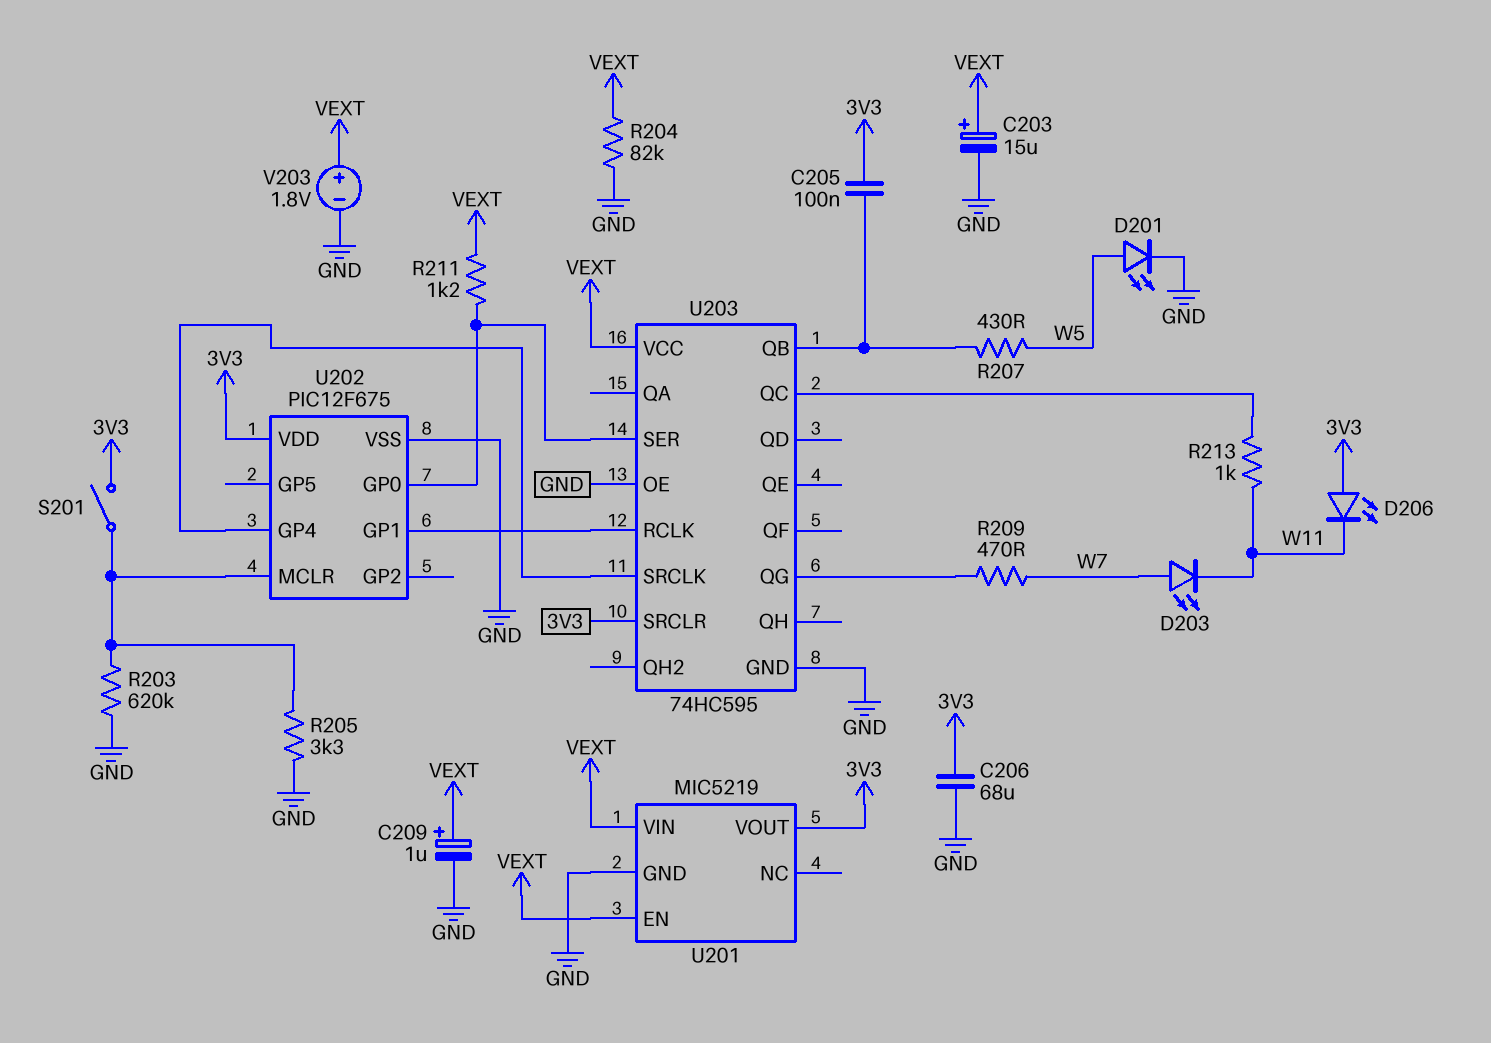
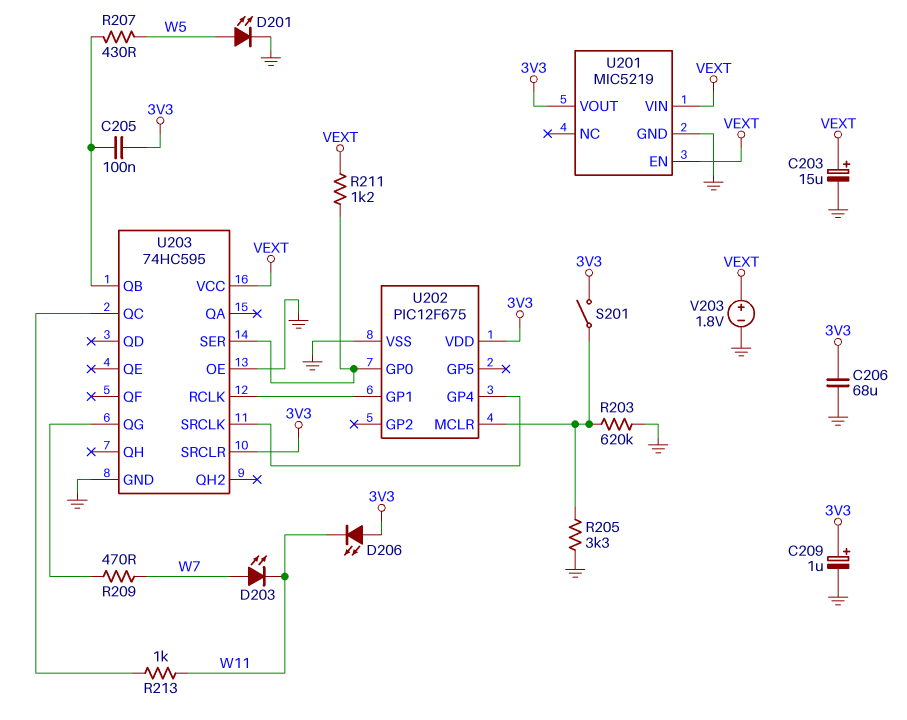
C209: 1uF (plus VEXT, minus GND) -> 1uF (plus 3V3, minus GND)
R204: 82k (GND, VEXT) -> none

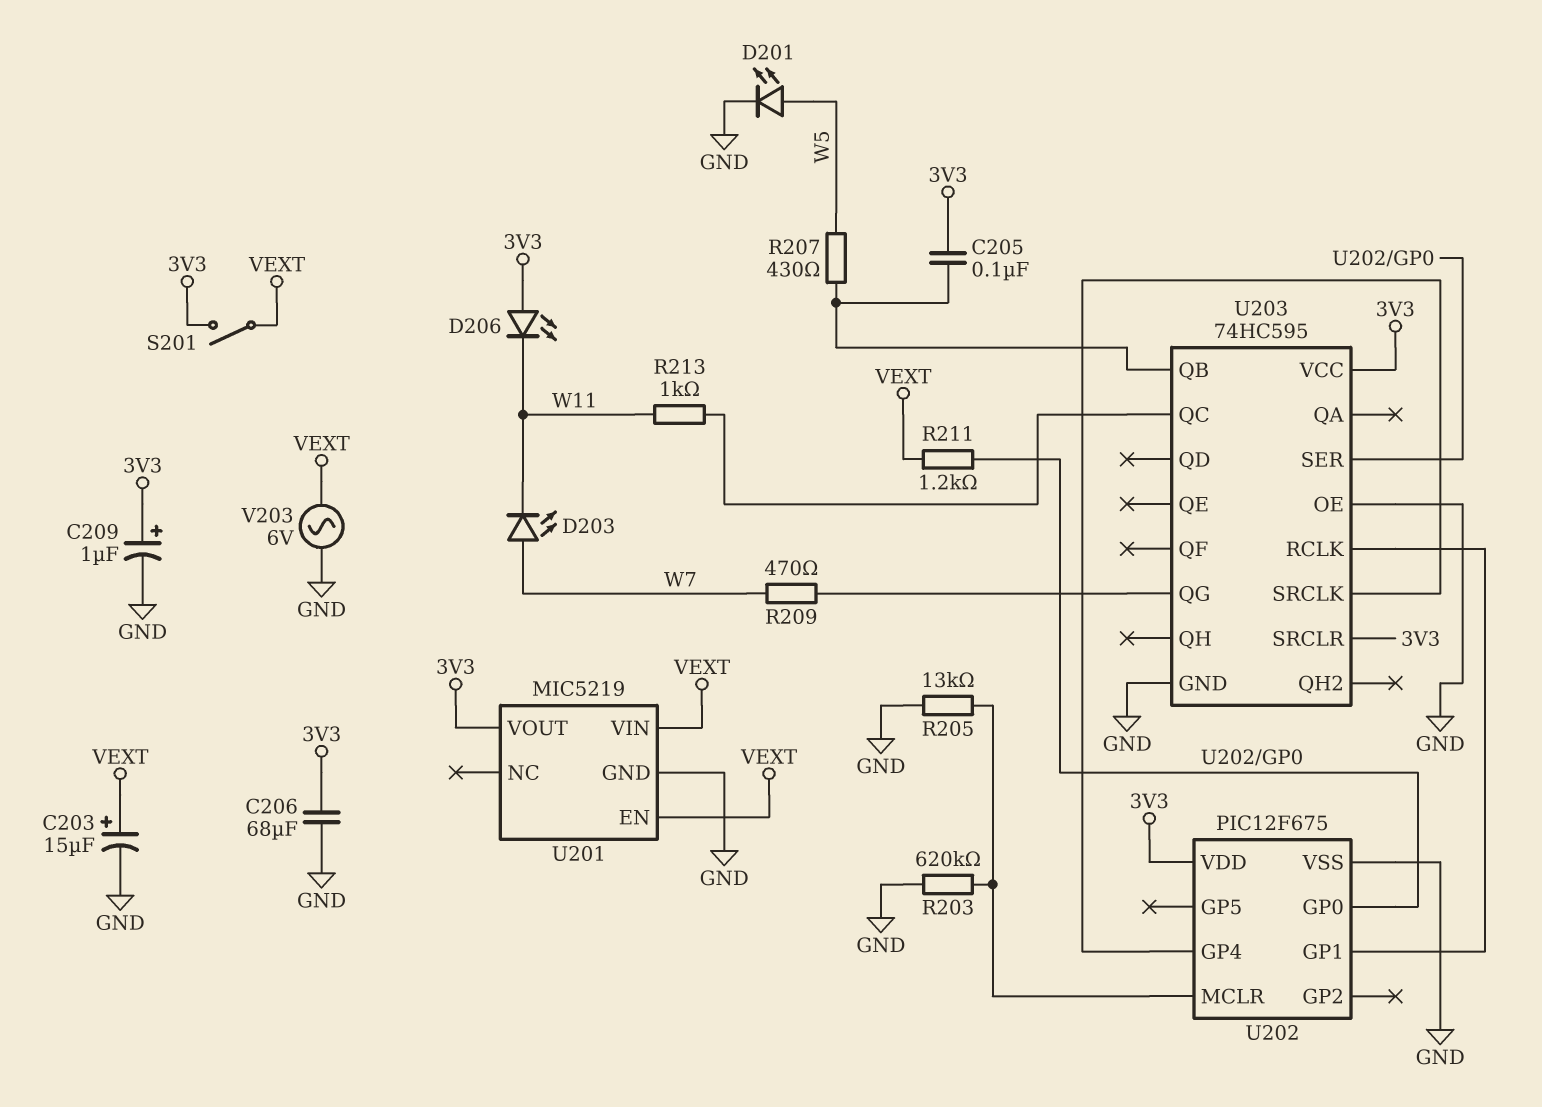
R205: 3.3k (GND, U202/MCLR) -> 13k (GND, U202/MCLR)
S201: switch (3V3, U202/MCLR) -> switch (3V3, VEXT)
U203 pin VCC: VEXT -> 3V3
V203: 1.8V (plus VEXT, minus GND) -> AC 6V (GND, VEXT)

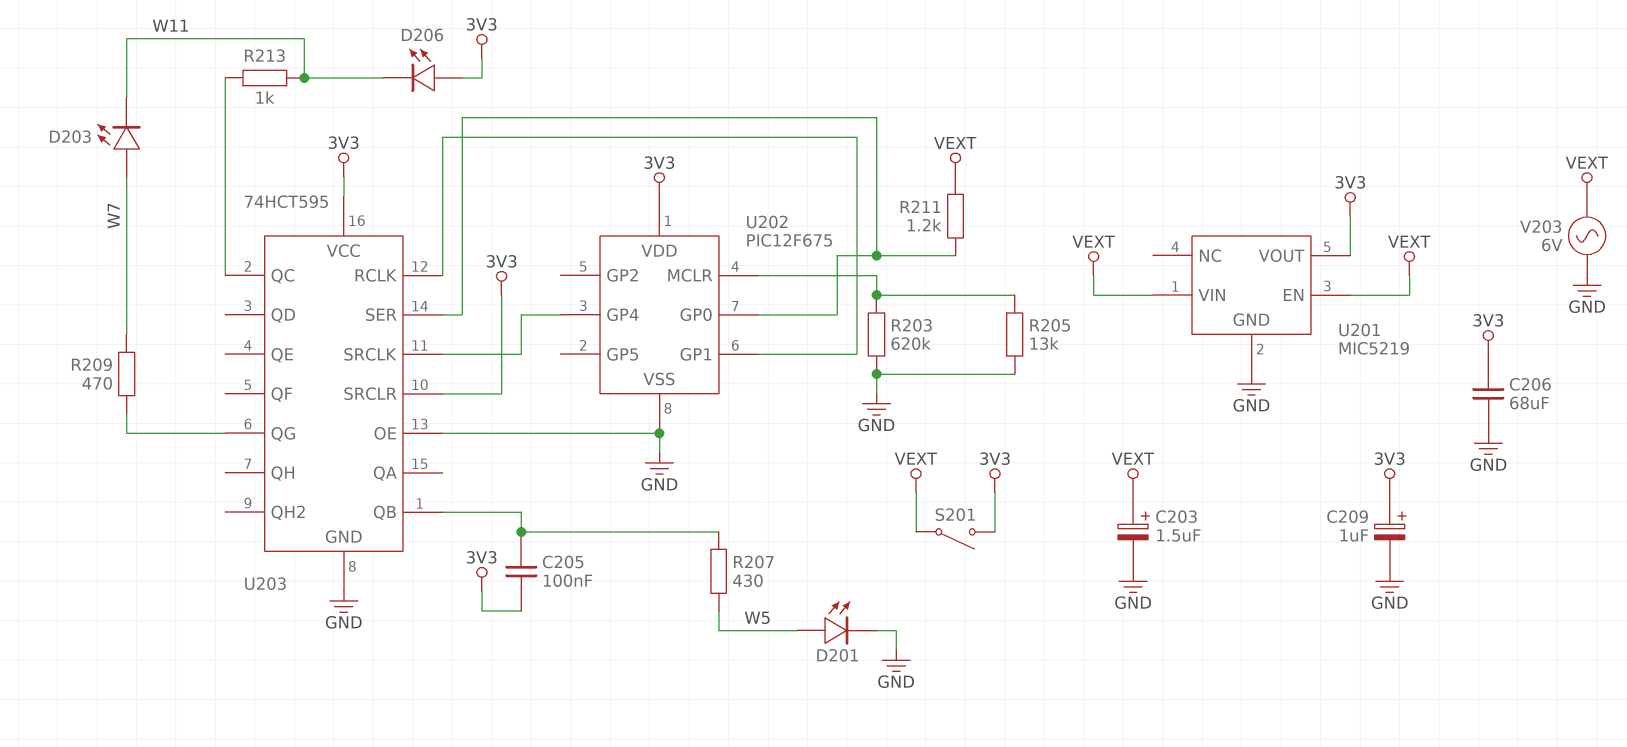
C203: 15uF (plus VEXT, minus GND) -> 1.5uF (plus VEXT, minus GND)
U203: 74HC595 -> 74HCT595

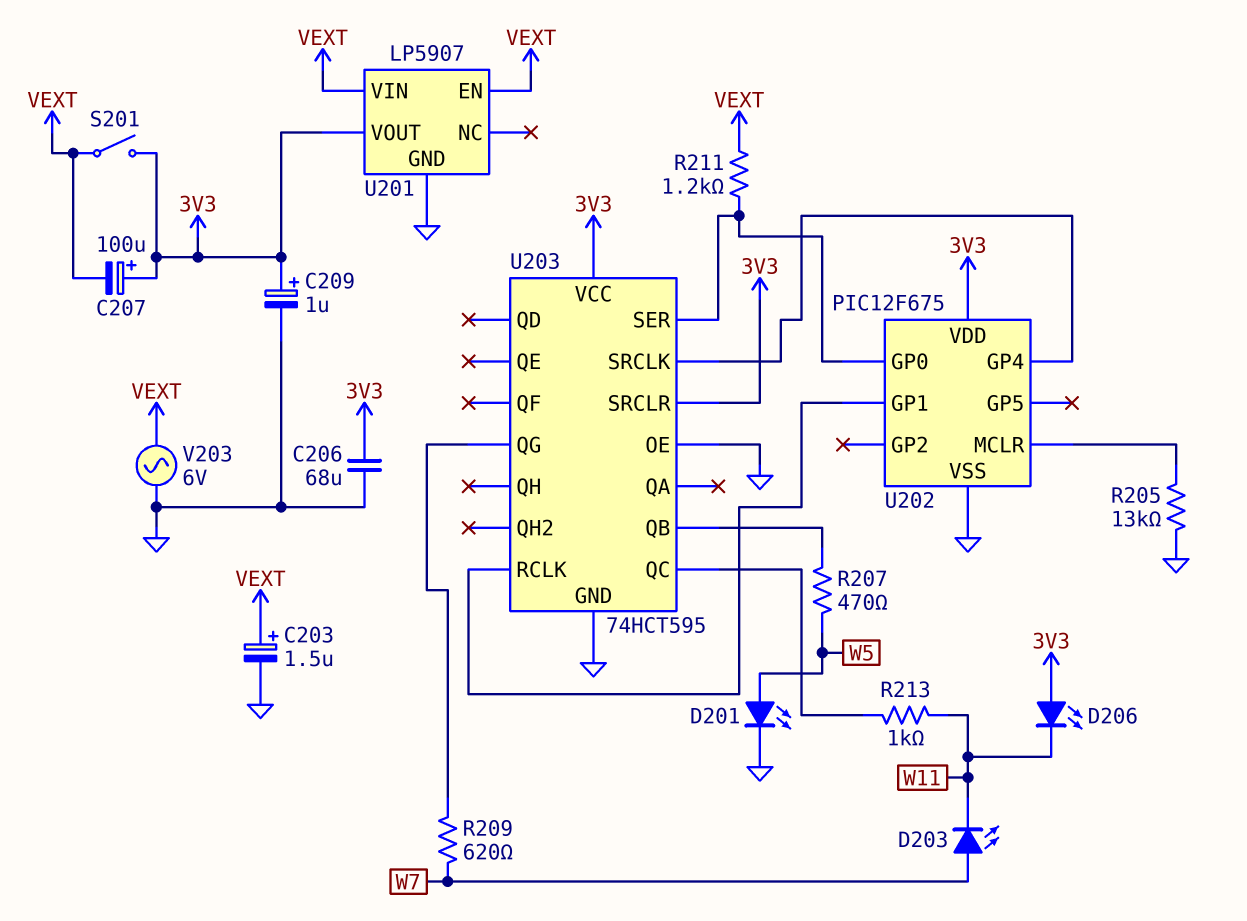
C205: 100nF (3V3, U203/QB) -> none
C207: none -> 100uF (plus 3V3, minus VEXT)
R203: 620k (GND, U202/MCLR) -> none
R207: 430 (U203/QB, W5) -> 470 (U203/QB, W5)
R209: 470 (U203/QG, W7) -> 620 (U203/QG, W7)
U201: MIC5219 -> LP5907

